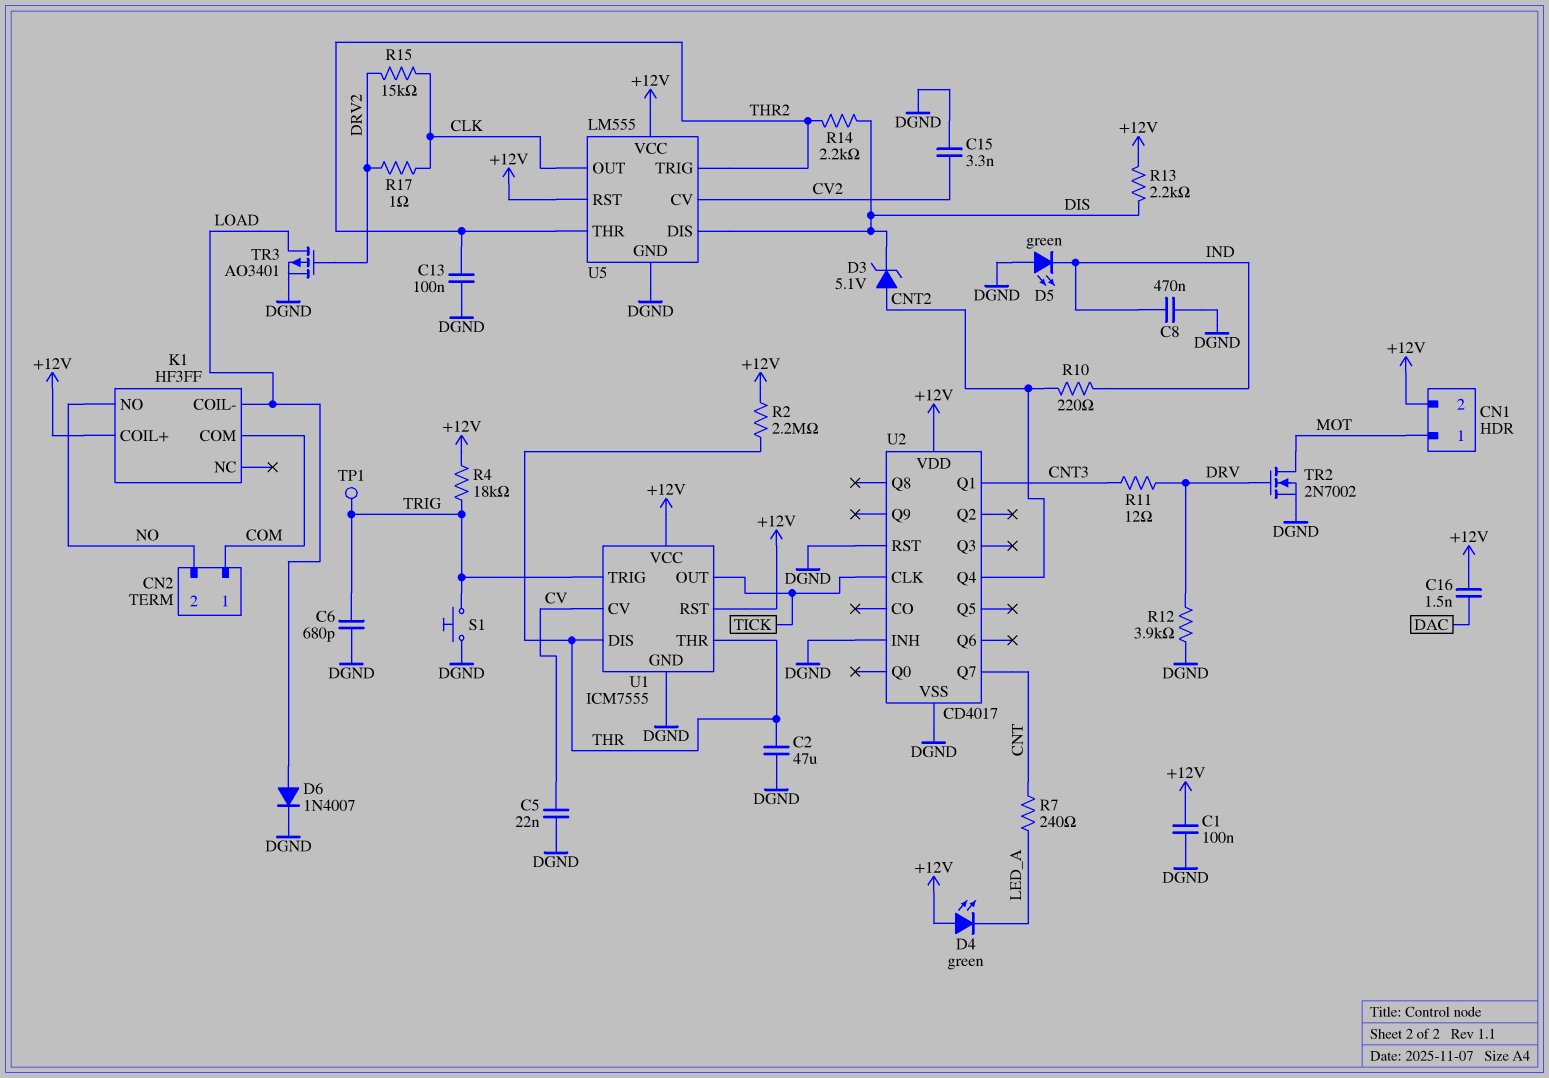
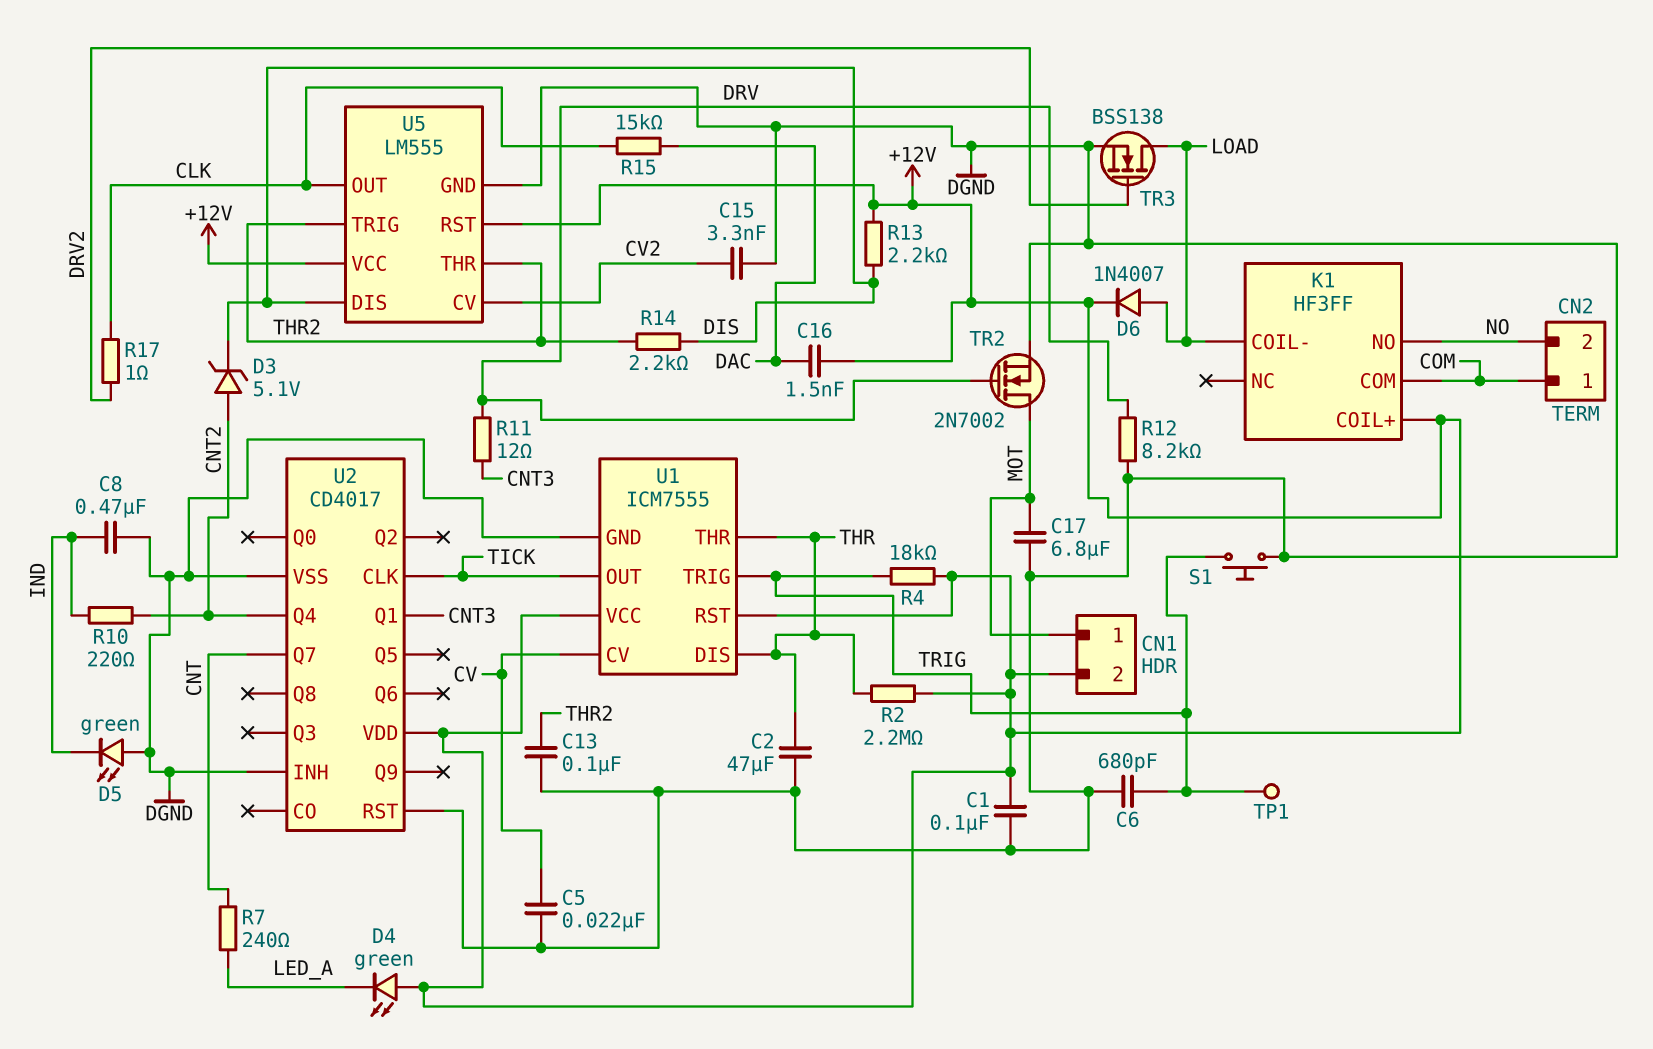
C17: none -> 6.8uF (DGND, MOT)
D6: diode 1N4007 (A LOAD, K DGND) -> diode 1N4007 (A LOAD, K +12V)
R12: 3.9k (DGND, DRV) -> 8.2k (DGND, DRV)
R15: 15k (CLK, DRV2) -> 15k (CLK, DAC)
TR3: PMOS AO3401 (G DRV2, D LOAD, S DGND) -> NMOS BSS138 (G DRV2, D LOAD, S DGND)

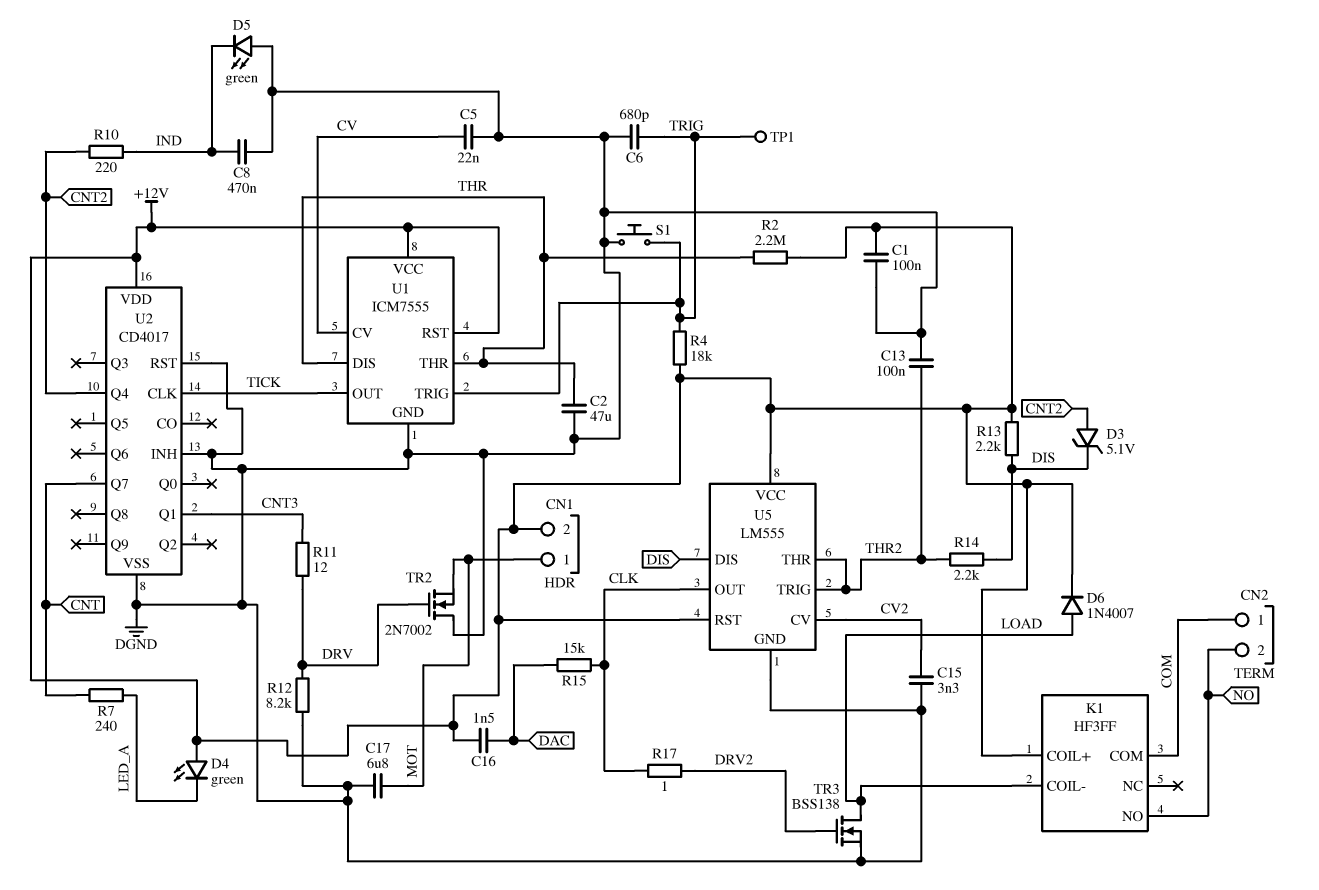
TR2: NMOS 2N7002 (G DRV, D MOT, S DGND) -> NMOS 2N7002 (G DRV, D DGND, S MOT)

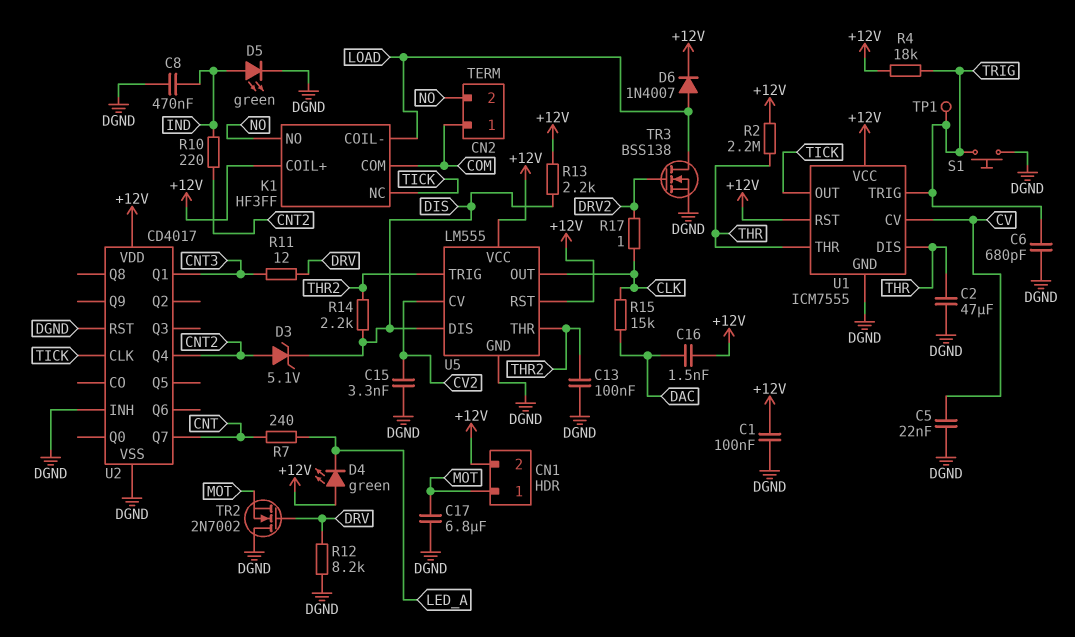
D5: LED green (A DGND, K IND) -> LED green (A IND, K DGND)
K1 pin NC: none -> TICK

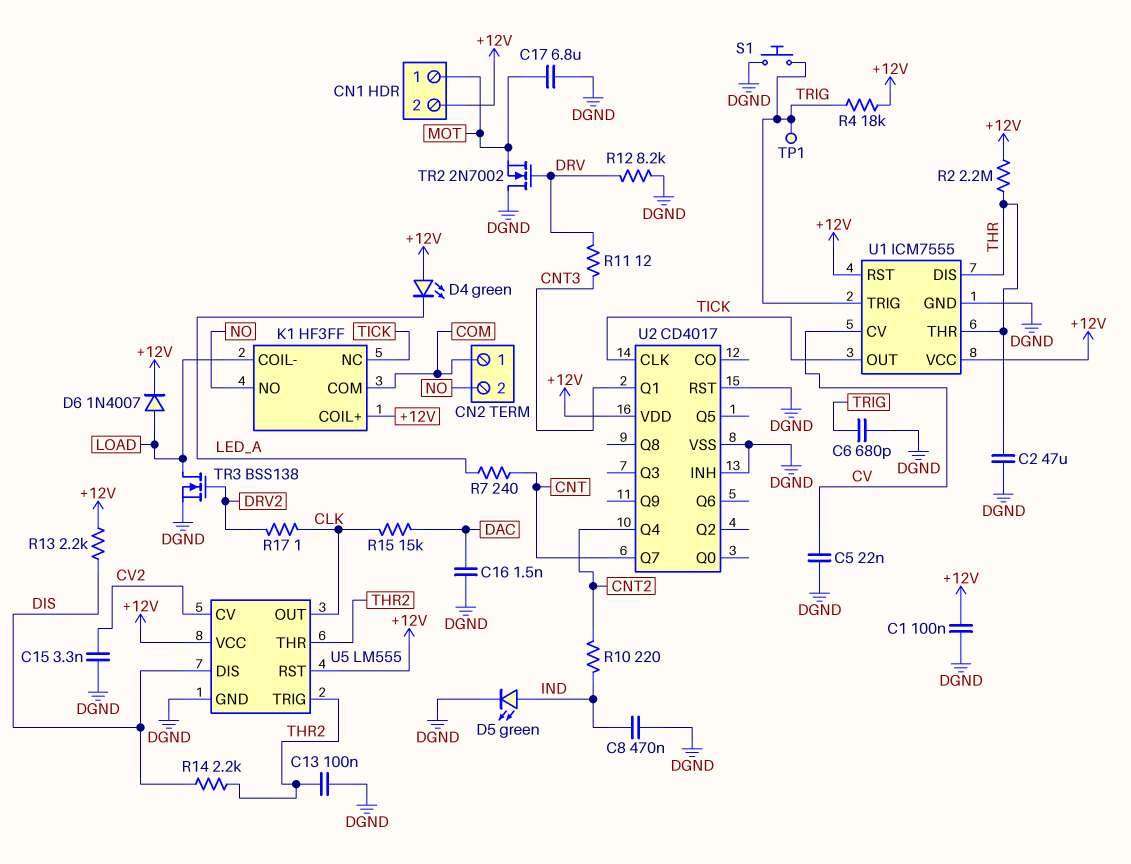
C16: 1.5nF (+12V, DAC) -> 1.5nF (DAC, DGND)
D3: zener 5.1V (A CNT2, K DIS) -> none

